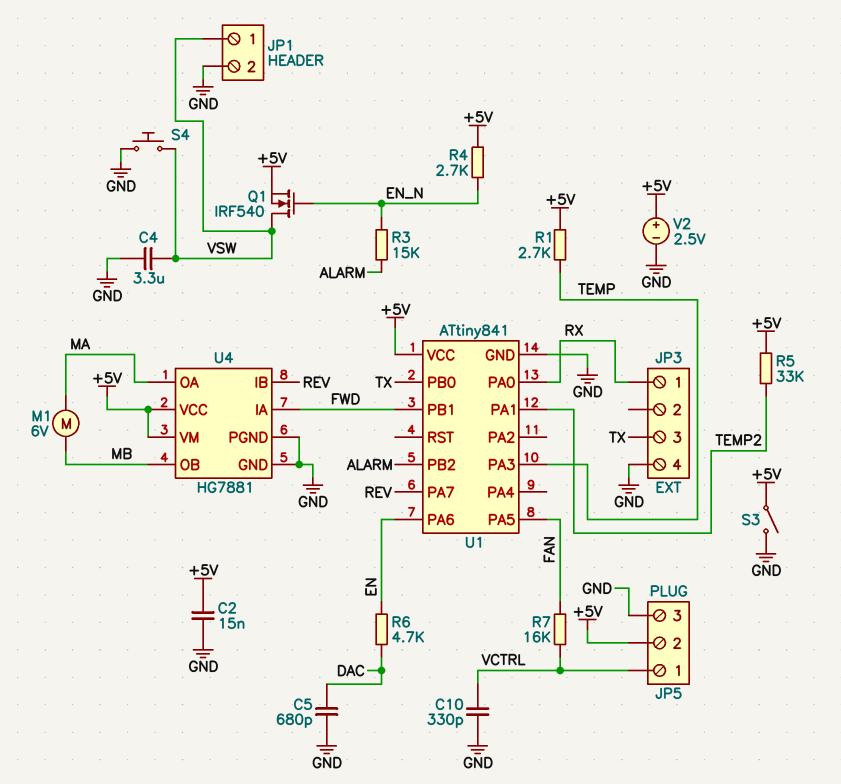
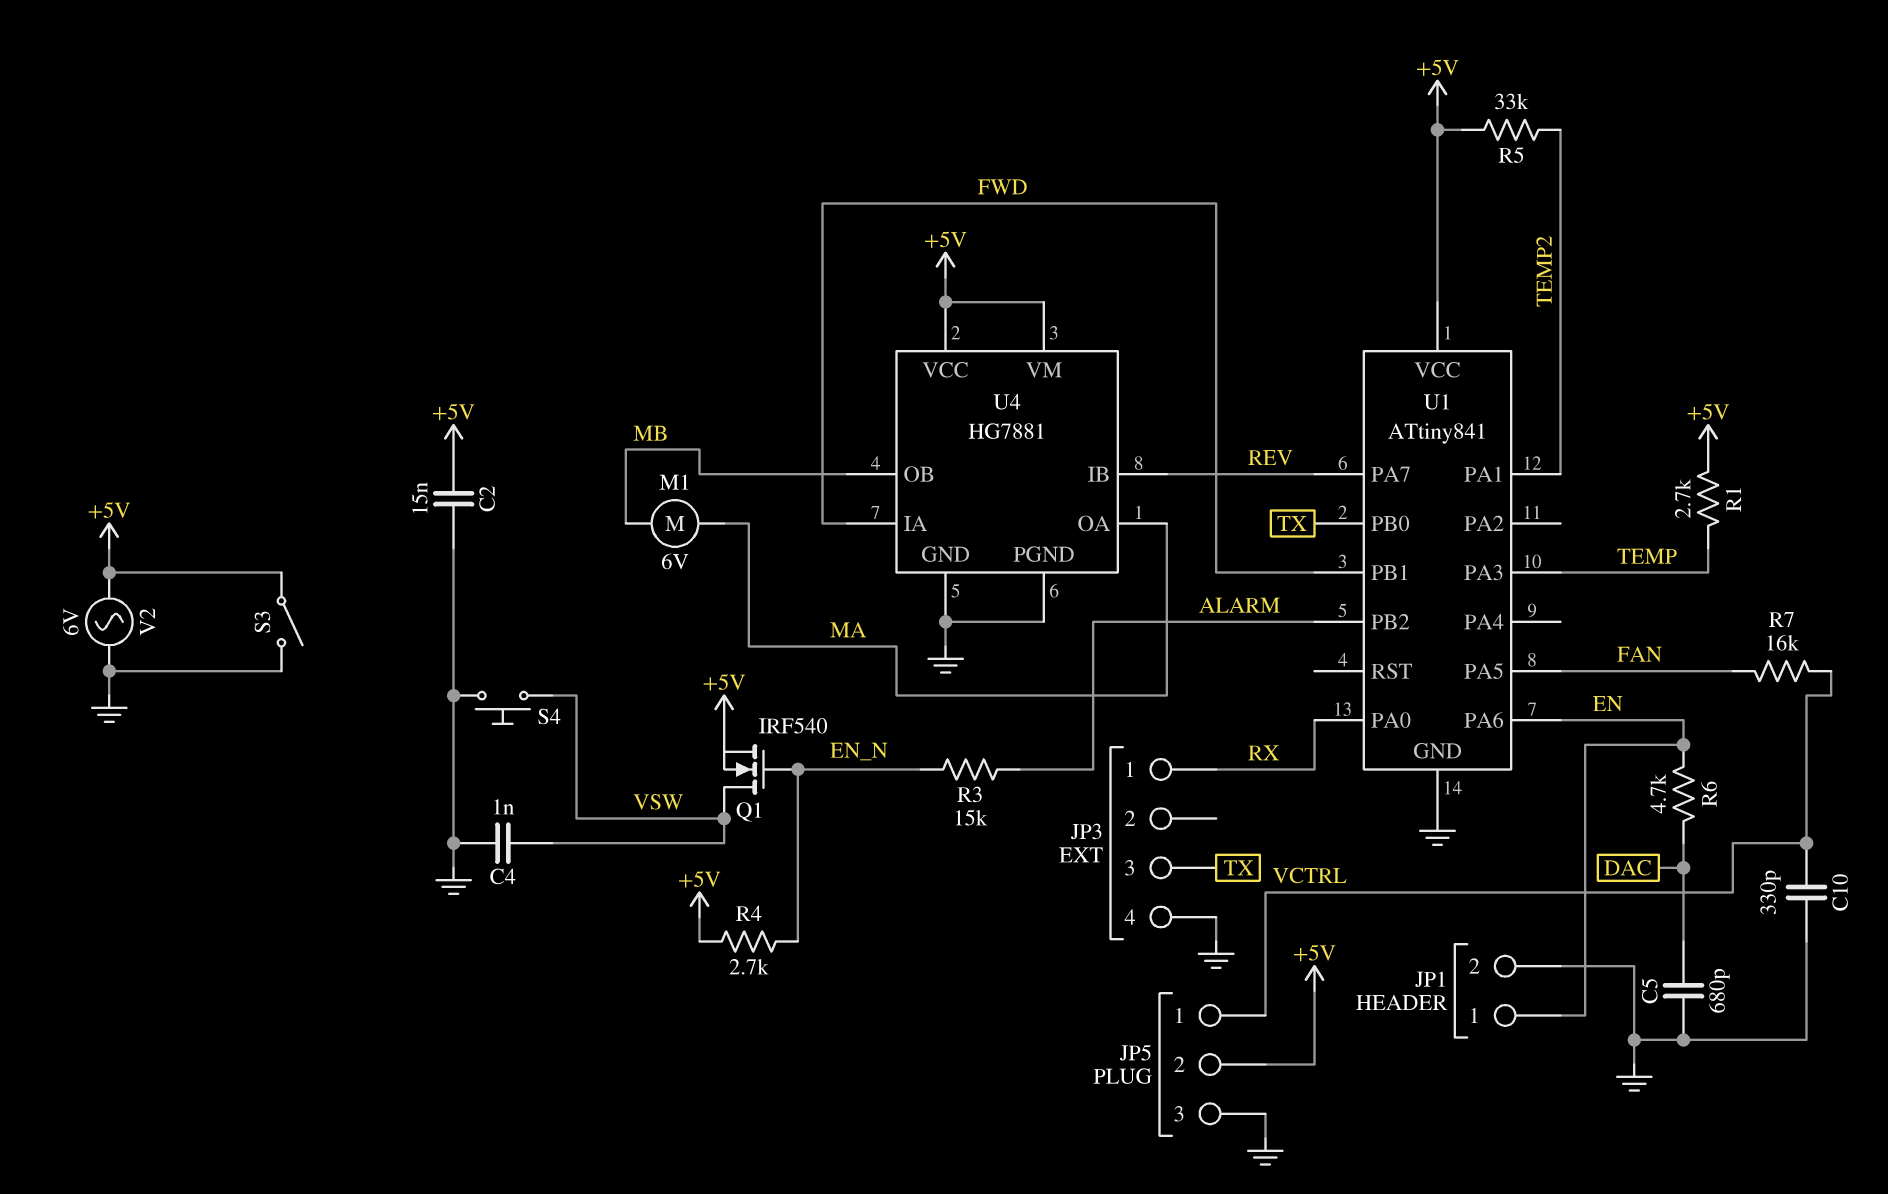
C4: 3.3uF (GND, VSW) -> 1nF (GND, VSW)
JP1 pin 1: VSW -> EN
V2: 2.5V (plus +5V, minus GND) -> AC 6V (+5V, GND)

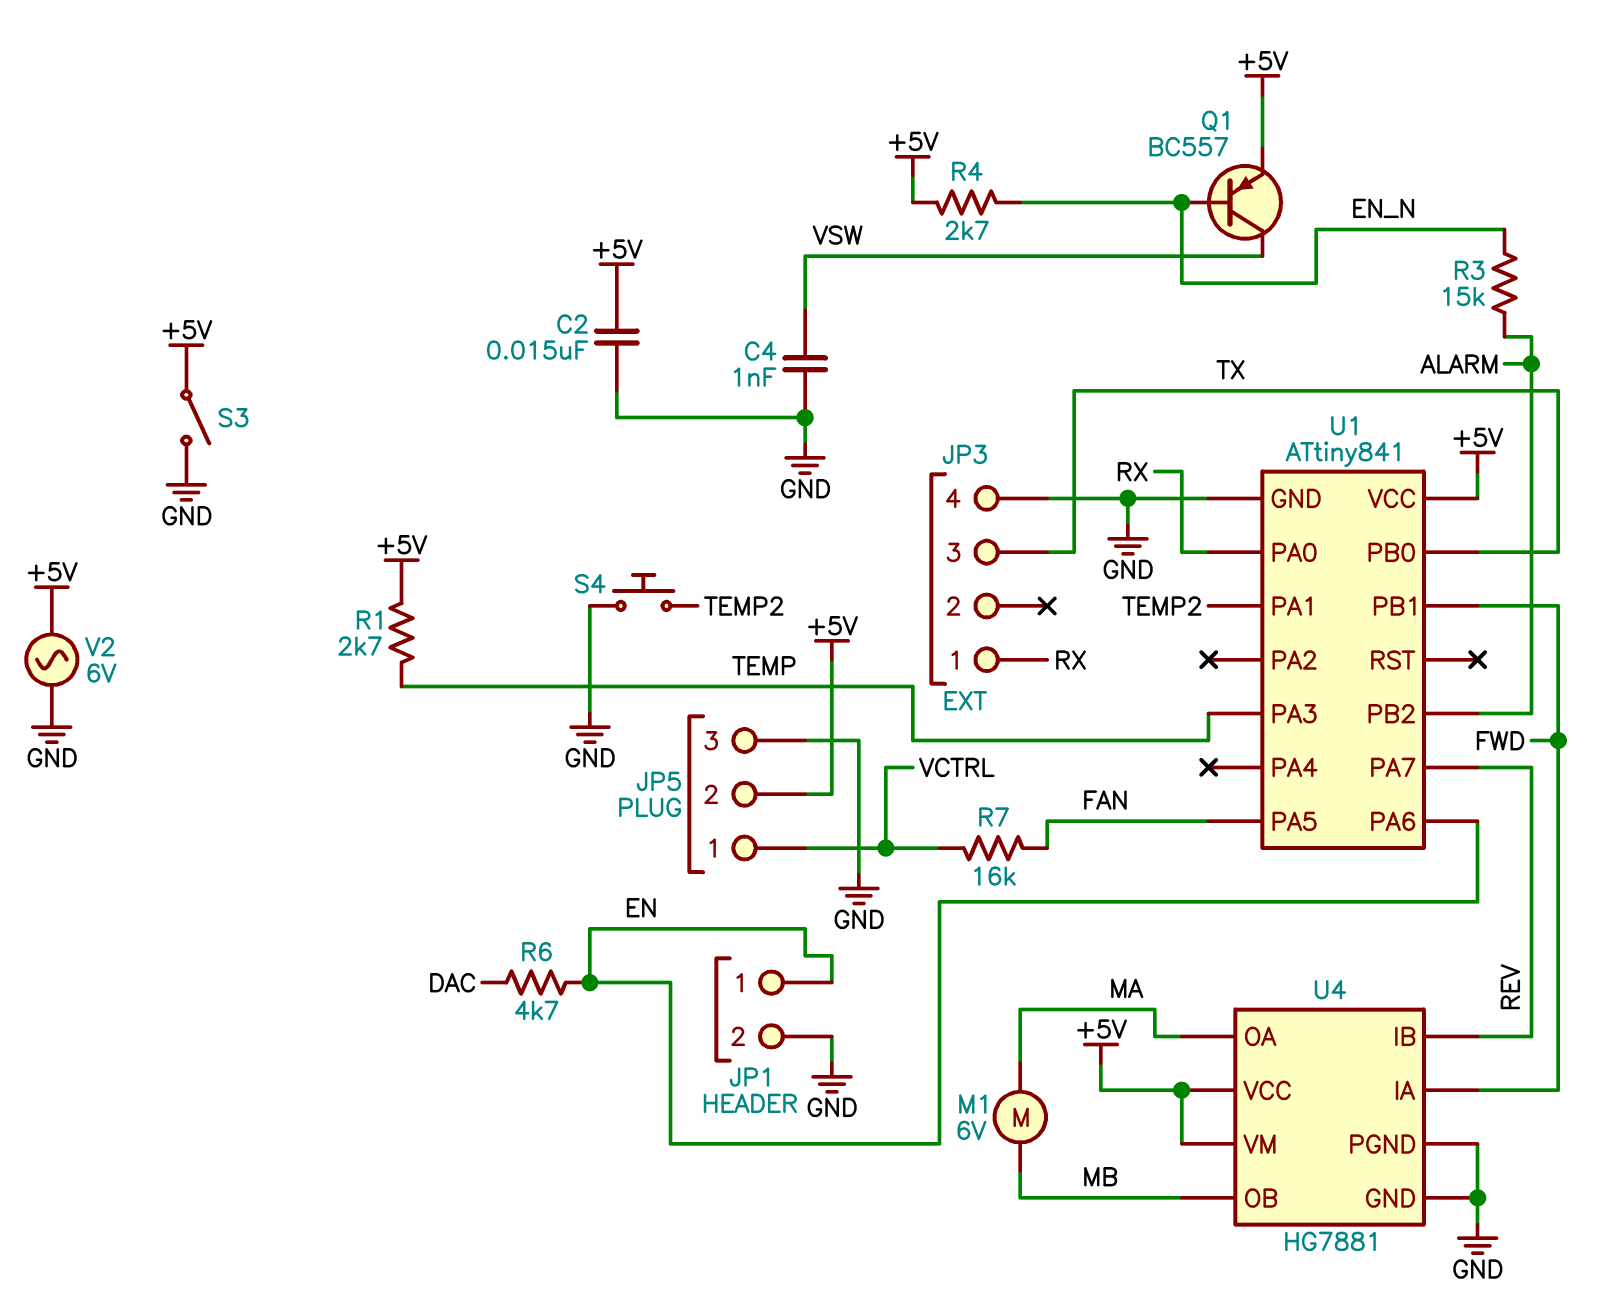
C5: 680pF (DAC, GND) -> none
C10: 330pF (GND, VCTRL) -> none
Q1: NMOS IRF540 (G EN_N, D VSW, S +5V) -> PNP BC557 (B EN_N, C VSW, E +5V)
R5: 33k (+5V, TEMP2) -> none
S4: button (GND, VSW) -> button (GND, TEMP2)

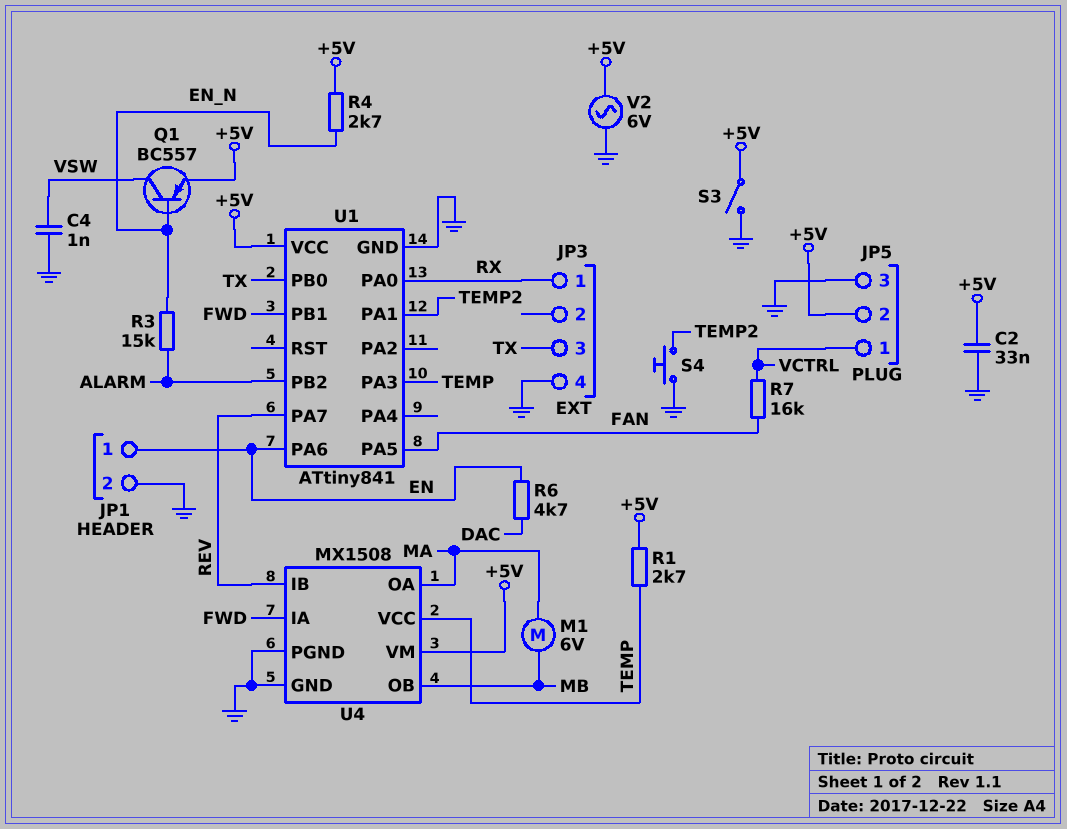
C2: 15nF (+5V, GND) -> 33nF (+5V, GND)
U4: HG7881 -> MX1508
U4 pin VCC: +5V -> TEMP

